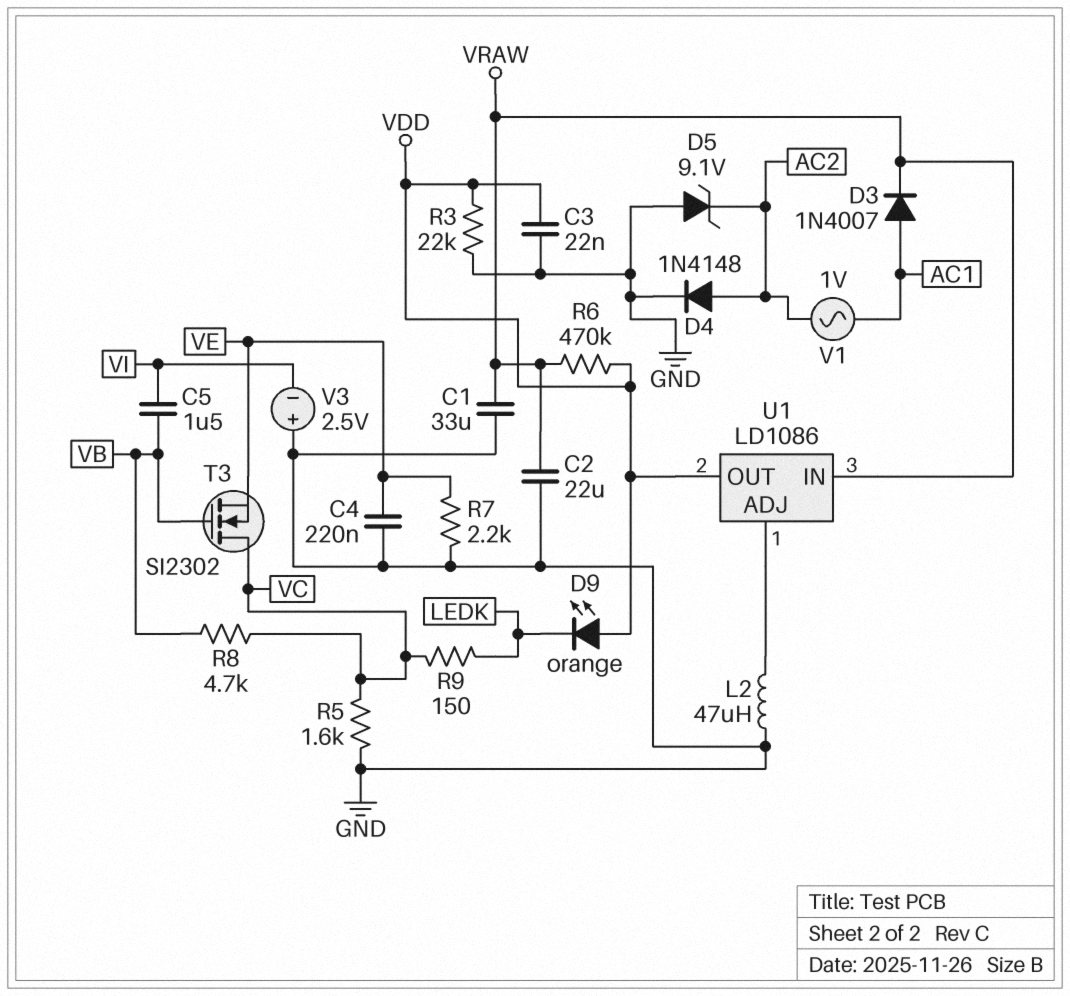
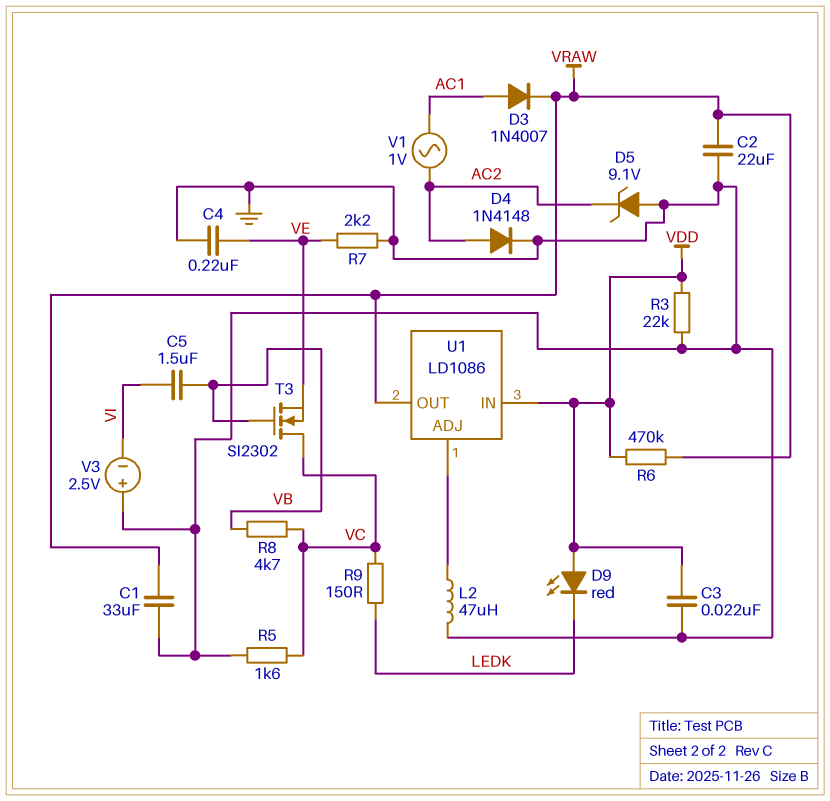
D9: LED orange (A VDD, K LEDK) -> LED red (A VDD, K LEDK)
U1 pin IN: VRAW -> VDD
U1 pin OUT: VDD -> VRAW

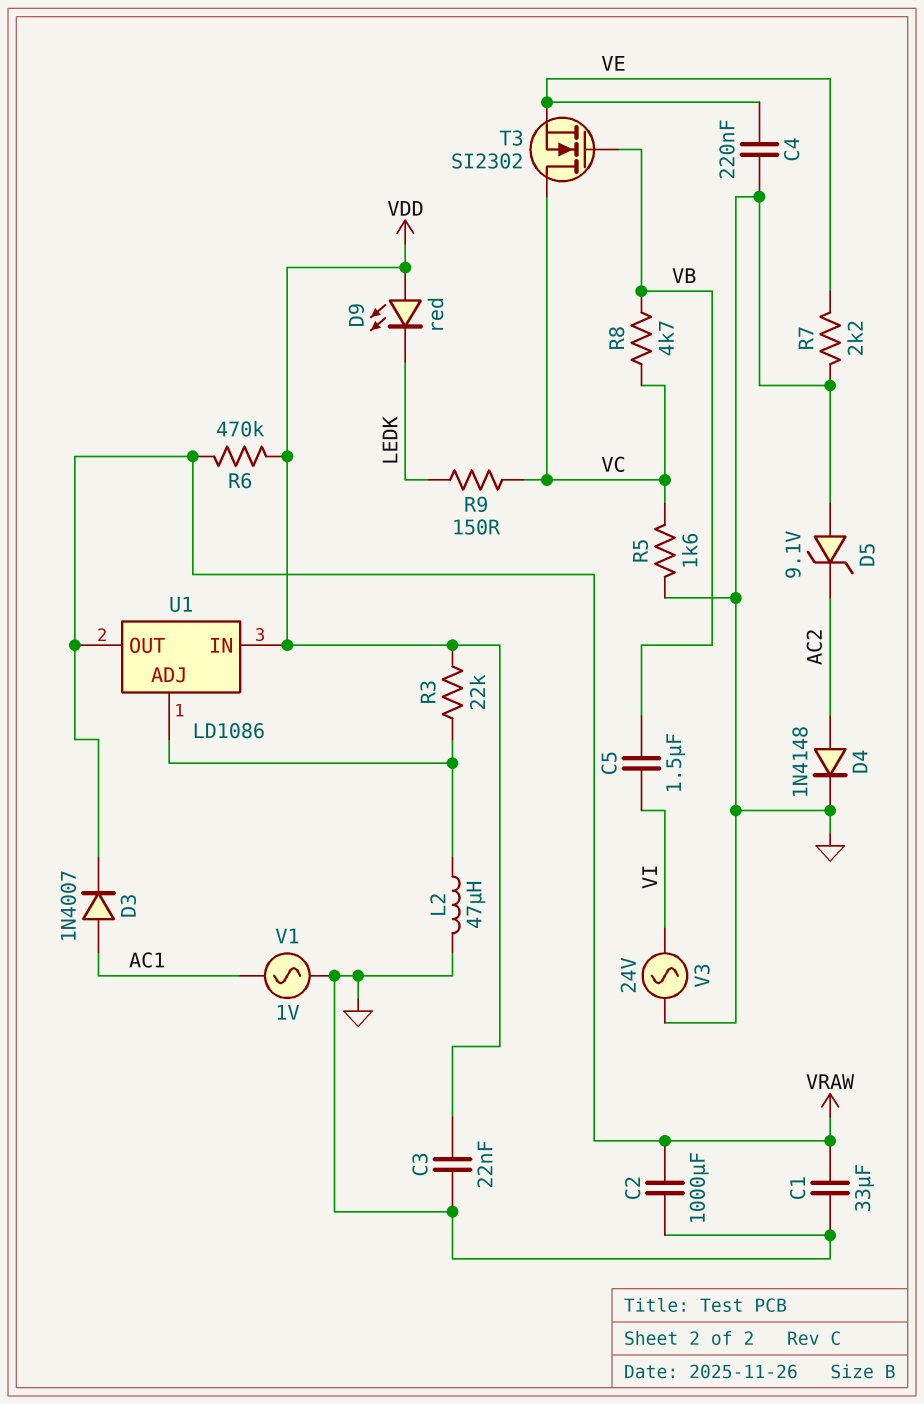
C2: 22uF (GND, VRAW) -> 1000uF (GND, VRAW)
R3: 22k (GND, VDD) -> 22k (U1/ADJ, VDD)
V1: AC 1V (AC1, AC2) -> AC 1V (AC1, GND)
V3: 2.5V (plus GND, minus VI) -> AC 24V (GND, VI)

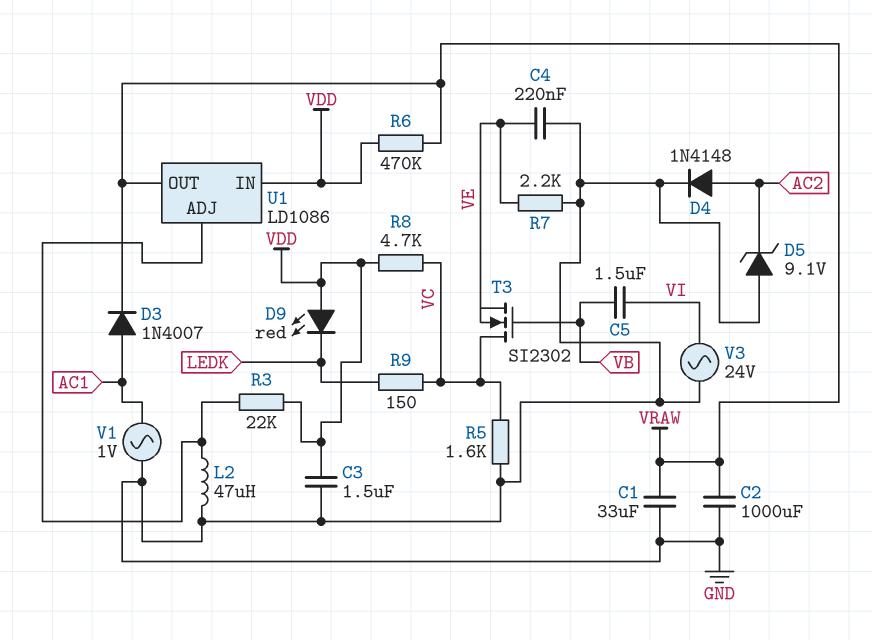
C3: 22nF (GND, VDD) -> 1.5uF (GND, VDD)
R8: 4.7k (VB, VC) -> 4.7k (VC, VDD)

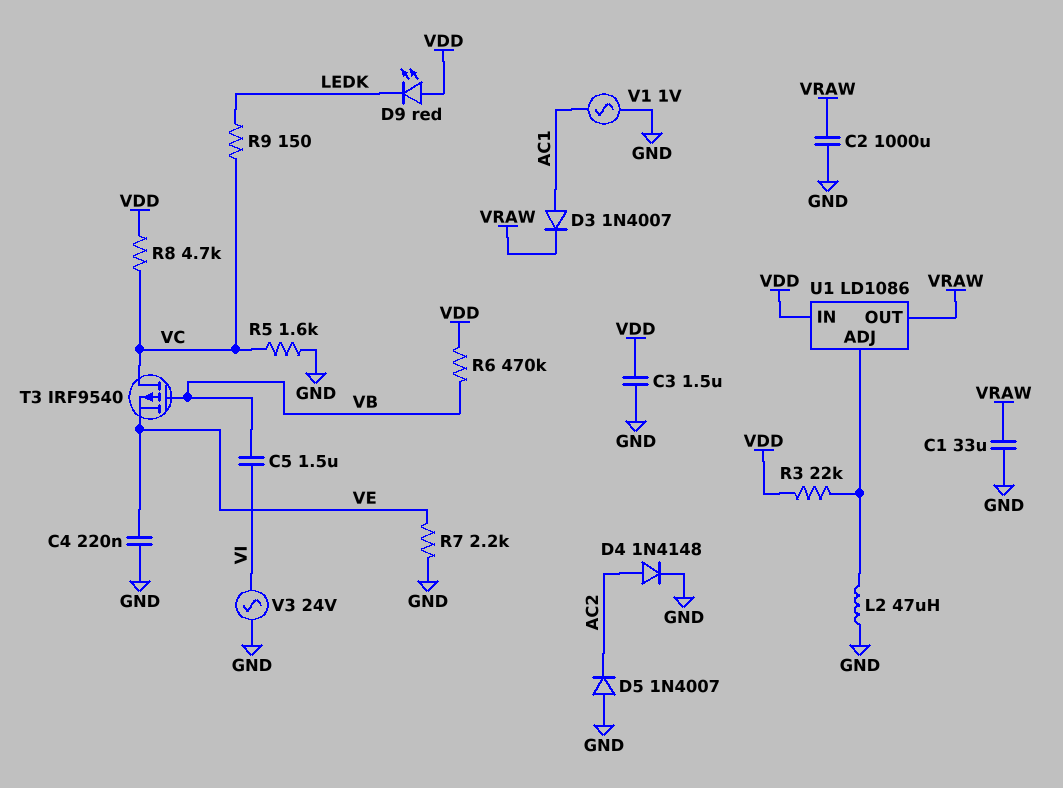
D5: zener 9.1V (A GND, K AC2) -> diode 1N4007 (A GND, K AC2)
R6: 470k (VDD, VRAW) -> 470k (VB, VDD)
T3: NMOS SI2302 (G VB, D VC, S VE) -> PMOS IRF9540 (G VB, D VC, S VE)

